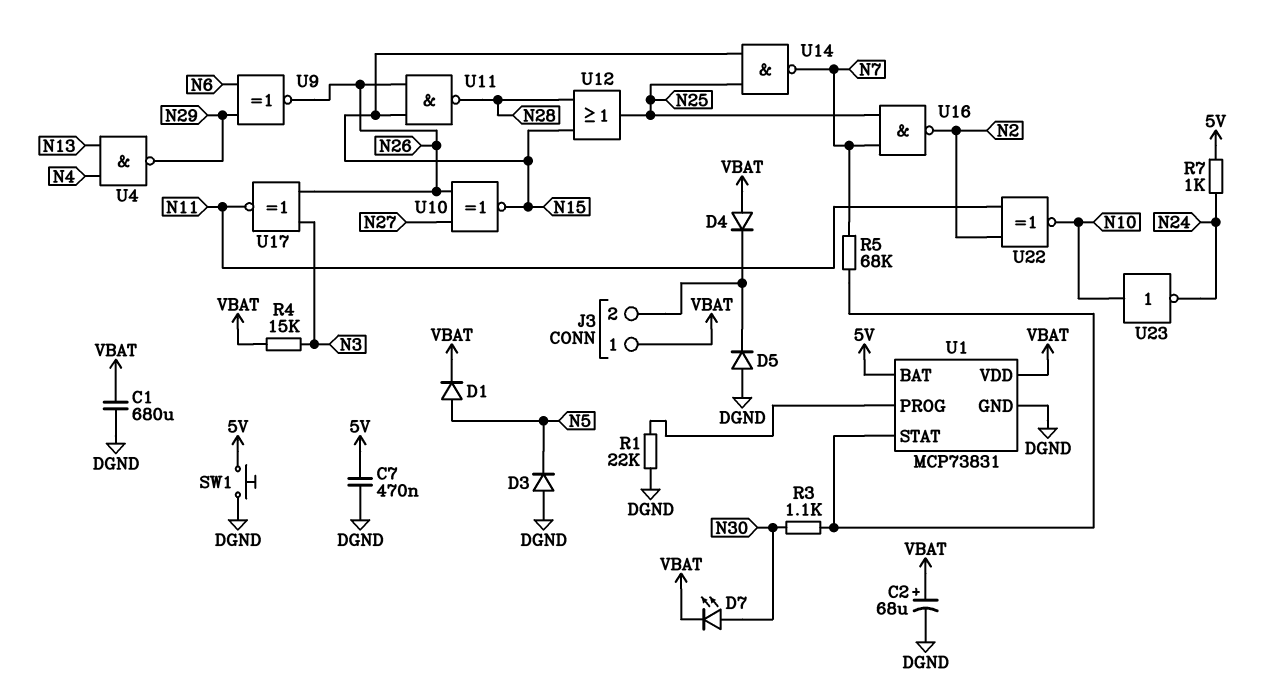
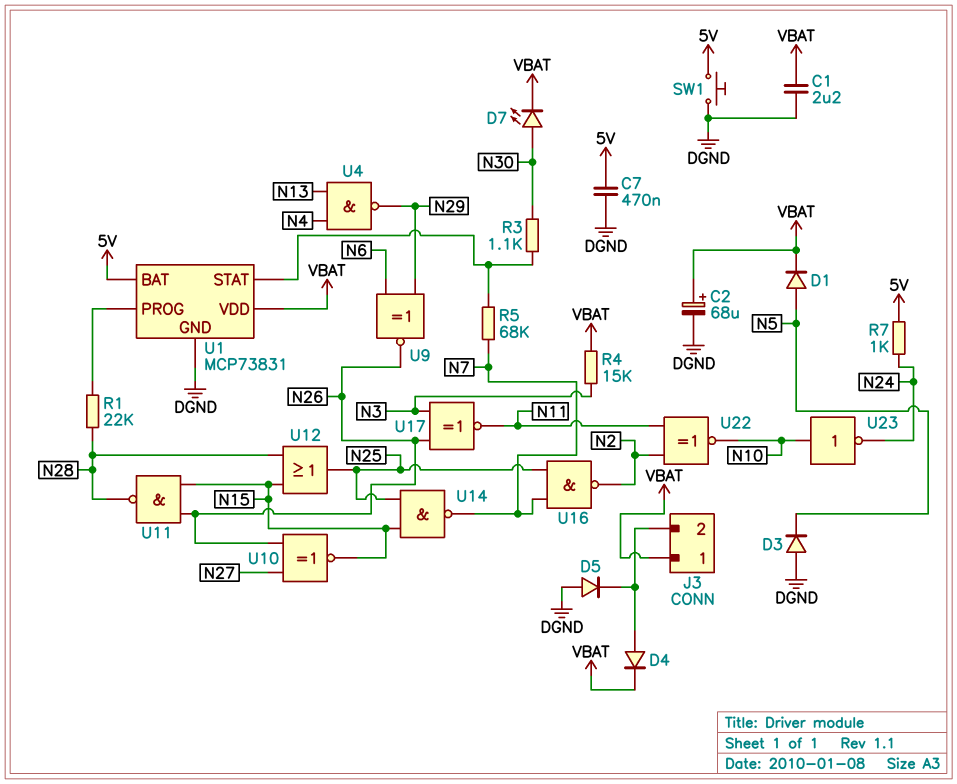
C1: 680uF (DGND, VBAT) -> 2.2uF (DGND, VBAT)
D4: diode (A VBAT, K J3/2) -> diode (A J3/2, K VBAT)
R1: 22k (DGND, U1/PROG) -> 22k (N28, U1/PROG)

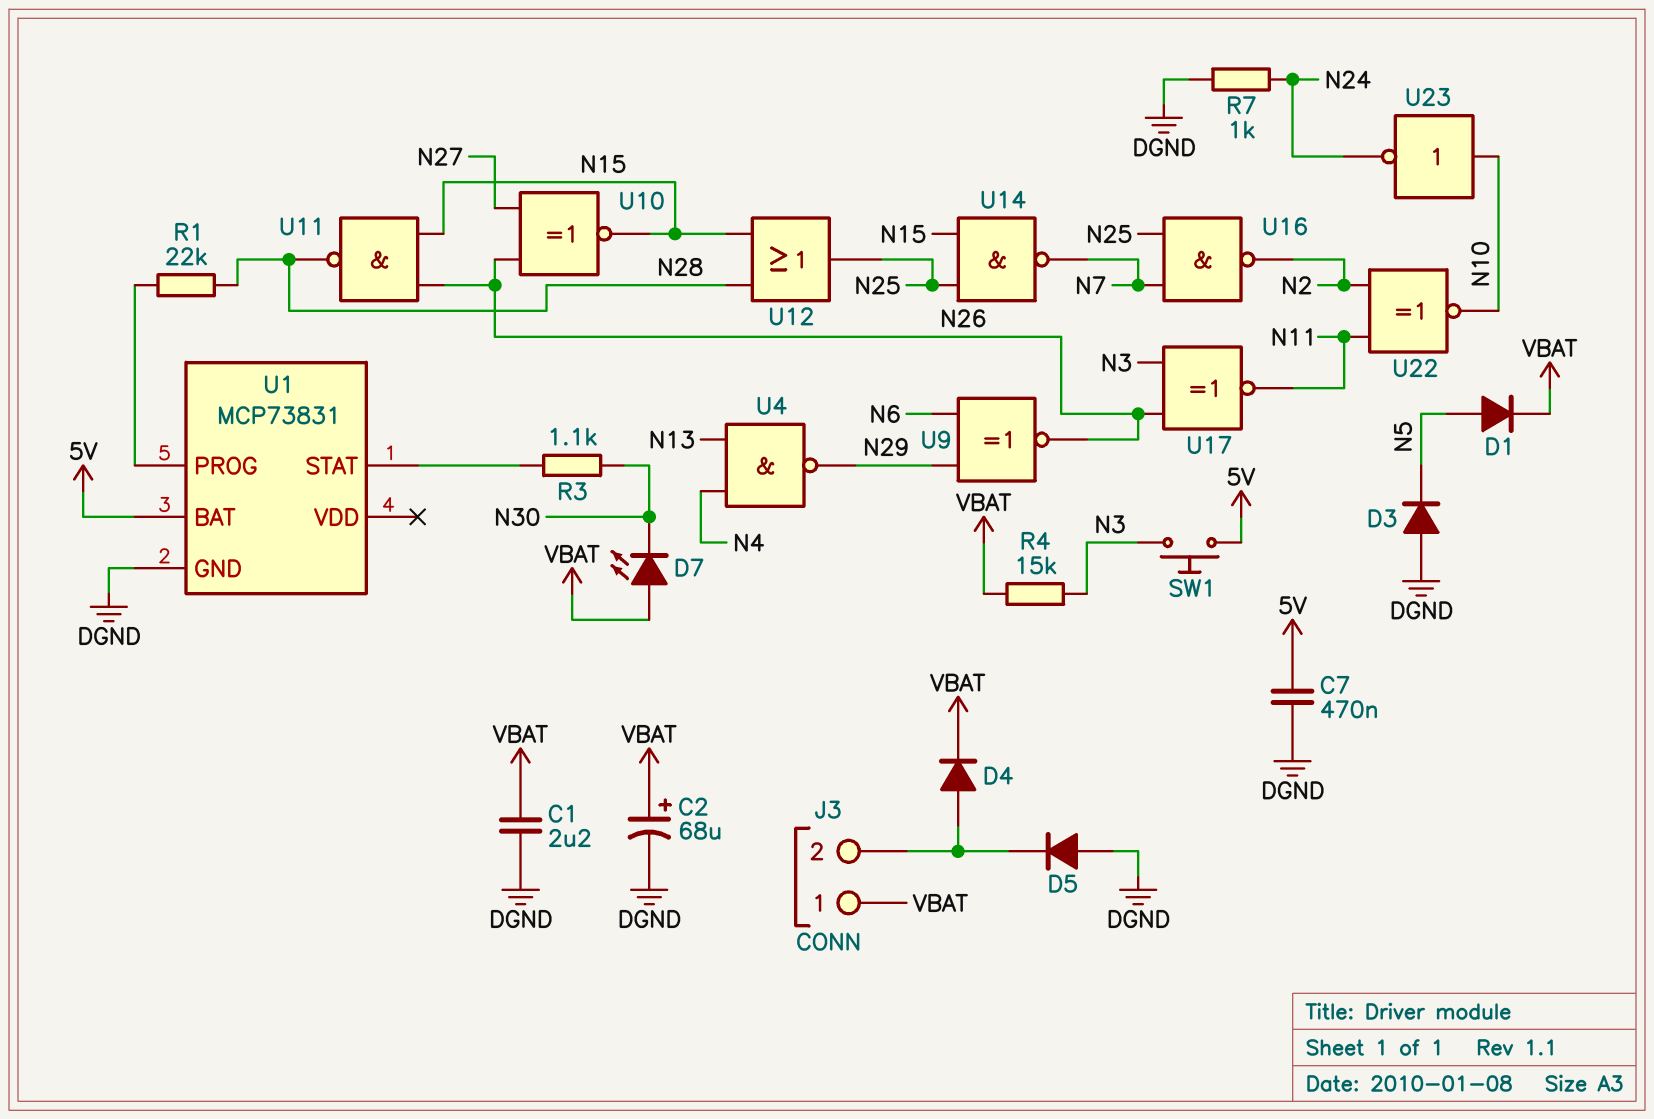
D7: LED (A N30, K VBAT) -> LED (A VBAT, K N30)
R5: 68k (N7, U1/STAT) -> none
R7: 1k (5V, N24) -> 1k (DGND, N24)
SW1: button (5V, DGND) -> button (5V, N3)
U1 pin VDD: VBAT -> none

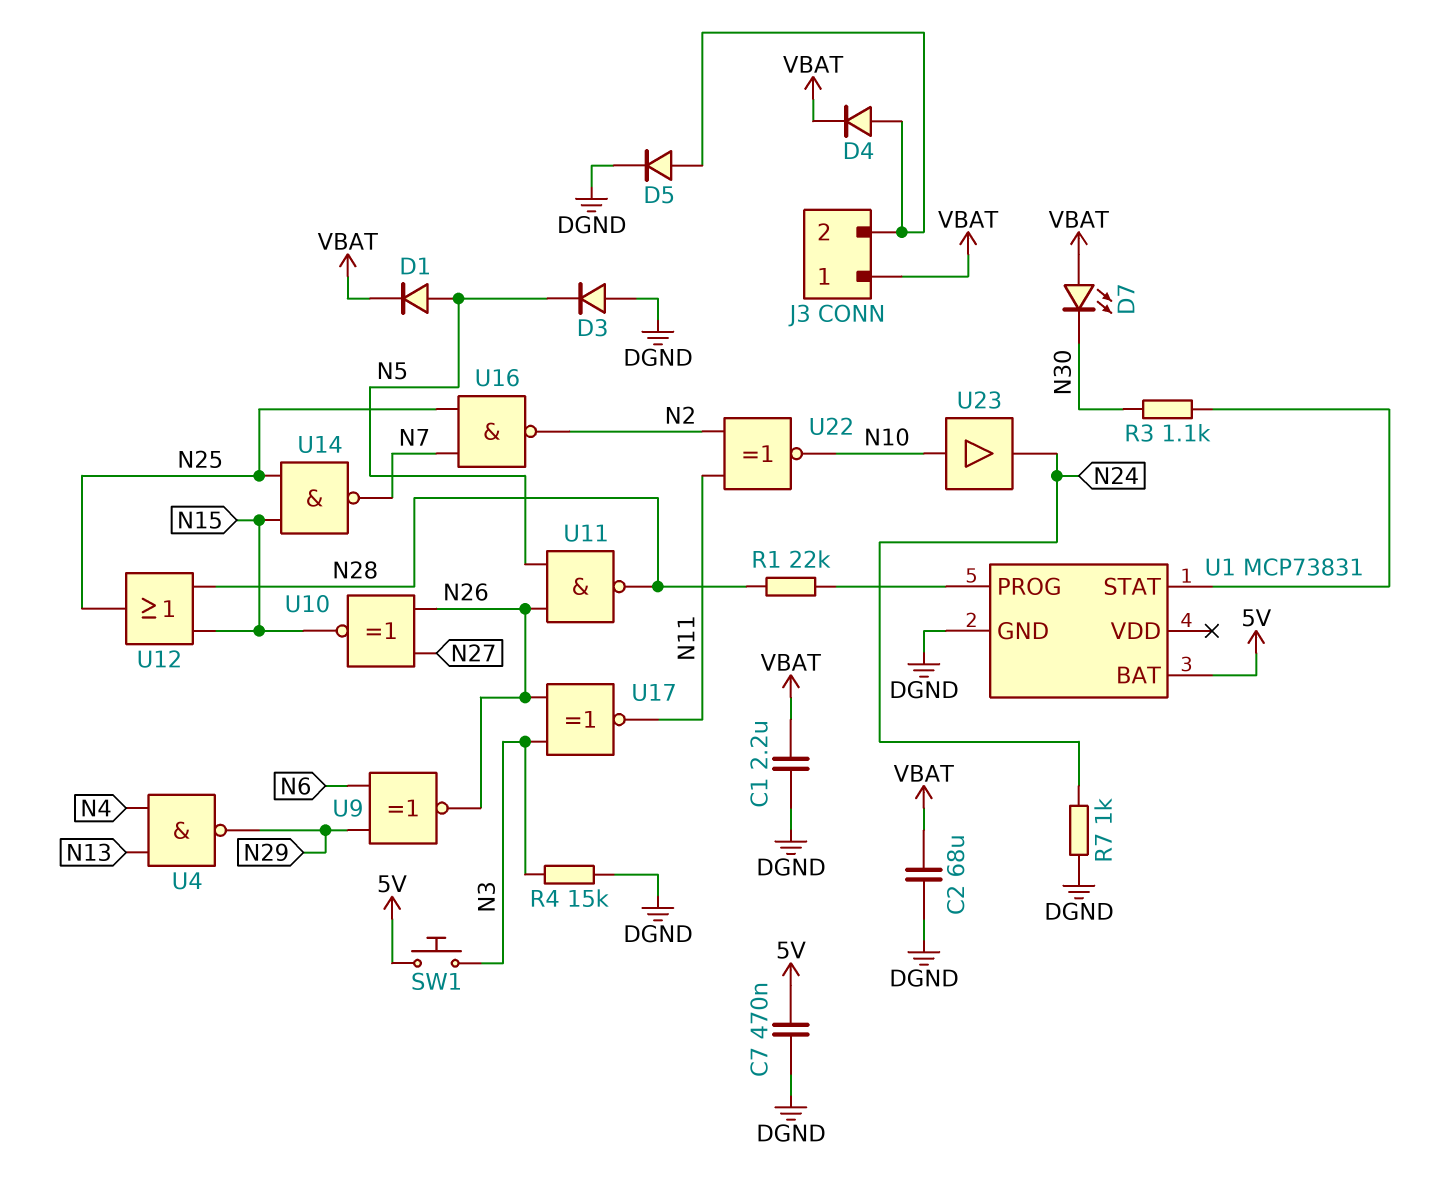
C2: 68uF (plus VBAT, minus DGND) -> 68uF (DGND, VBAT)
D5: diode (A DGND, K J3/2) -> diode (A J3/2, K DGND)
R4: 15k (N3, VBAT) -> 15k (DGND, N3)
U11: NAND (in N15, in N26, out N28) -> NAND (in N5, in N26, out N28)
U23: NOT (in N10, out N24) -> buffer (in N10, out N24)

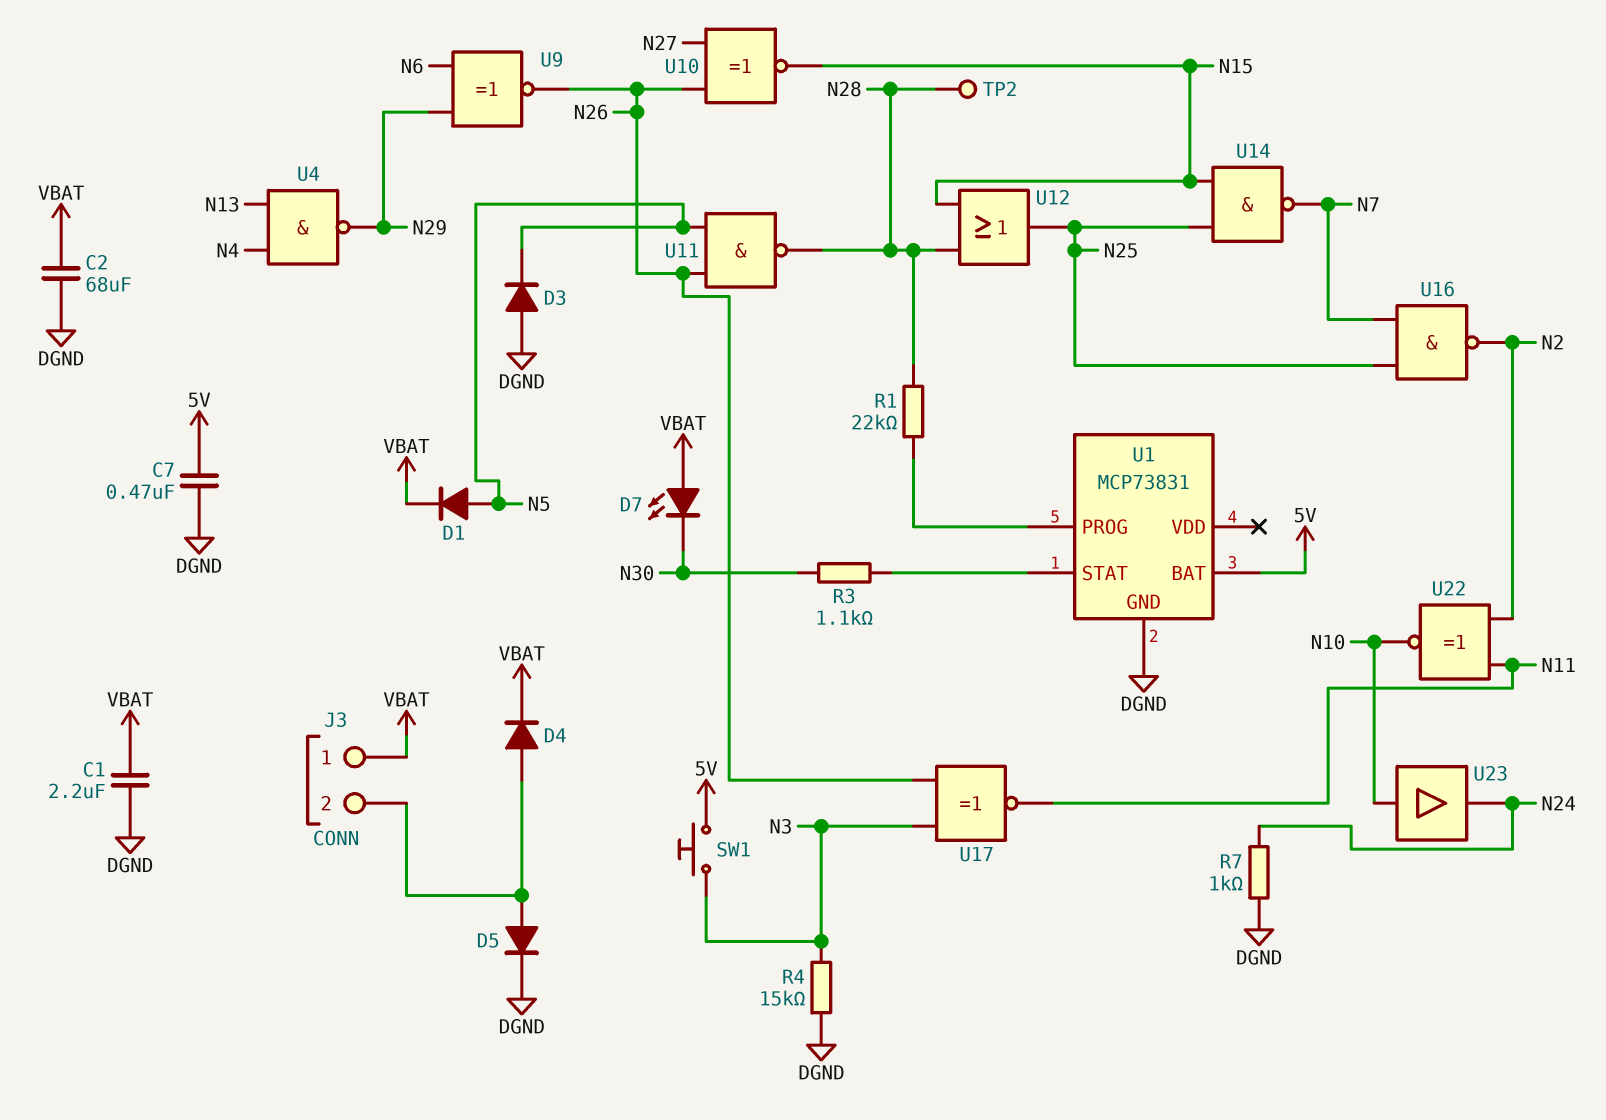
TP2: none -> test point (N28)

